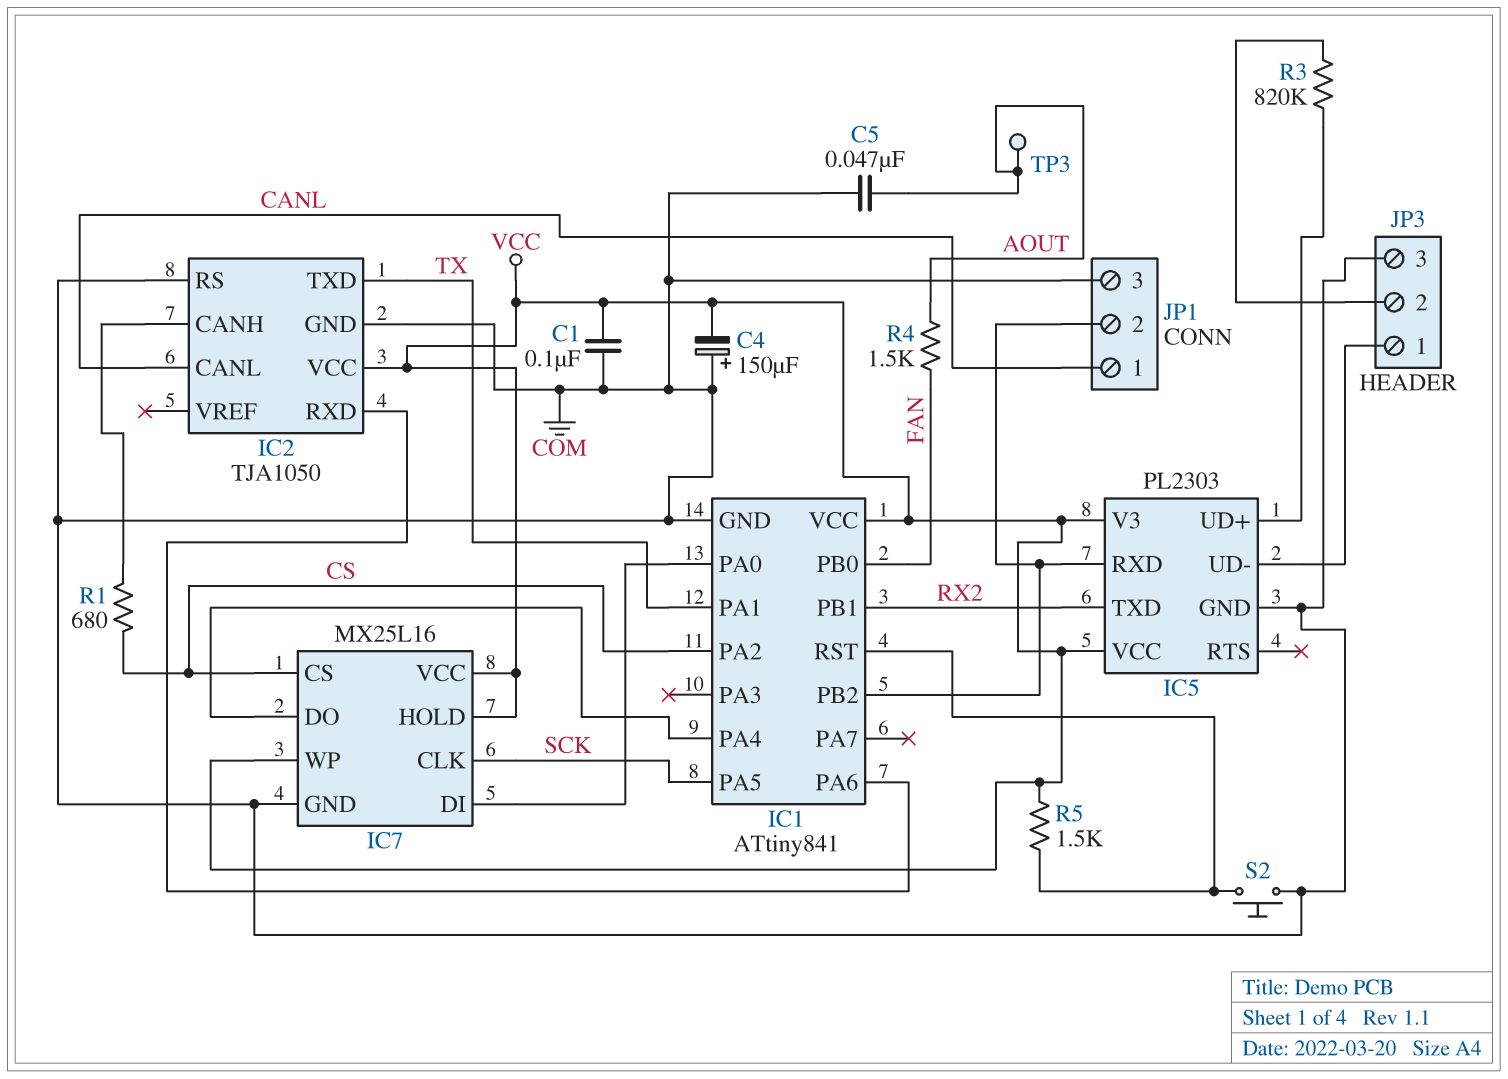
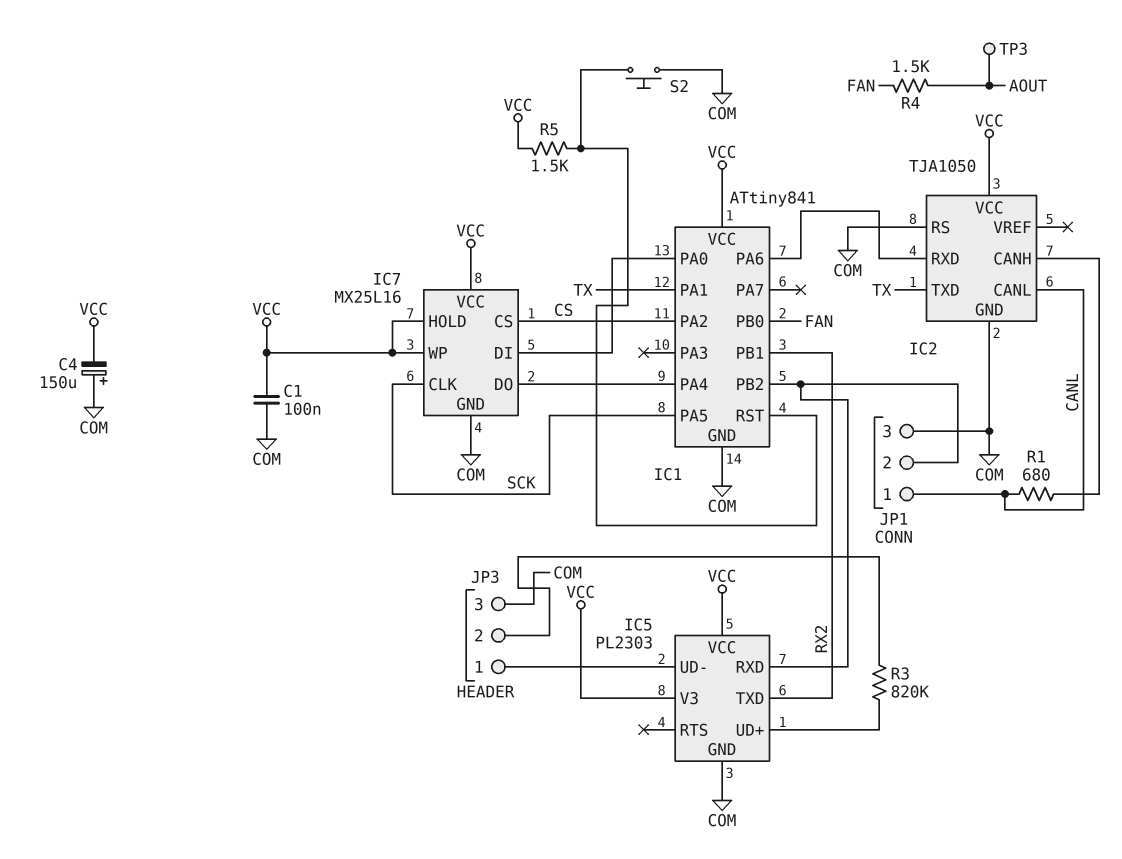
C5: 47nF (AOUT, COM) -> none
R1: 680 (CS, IC2/CANH) -> 680 (CANL, IC2/CANH)

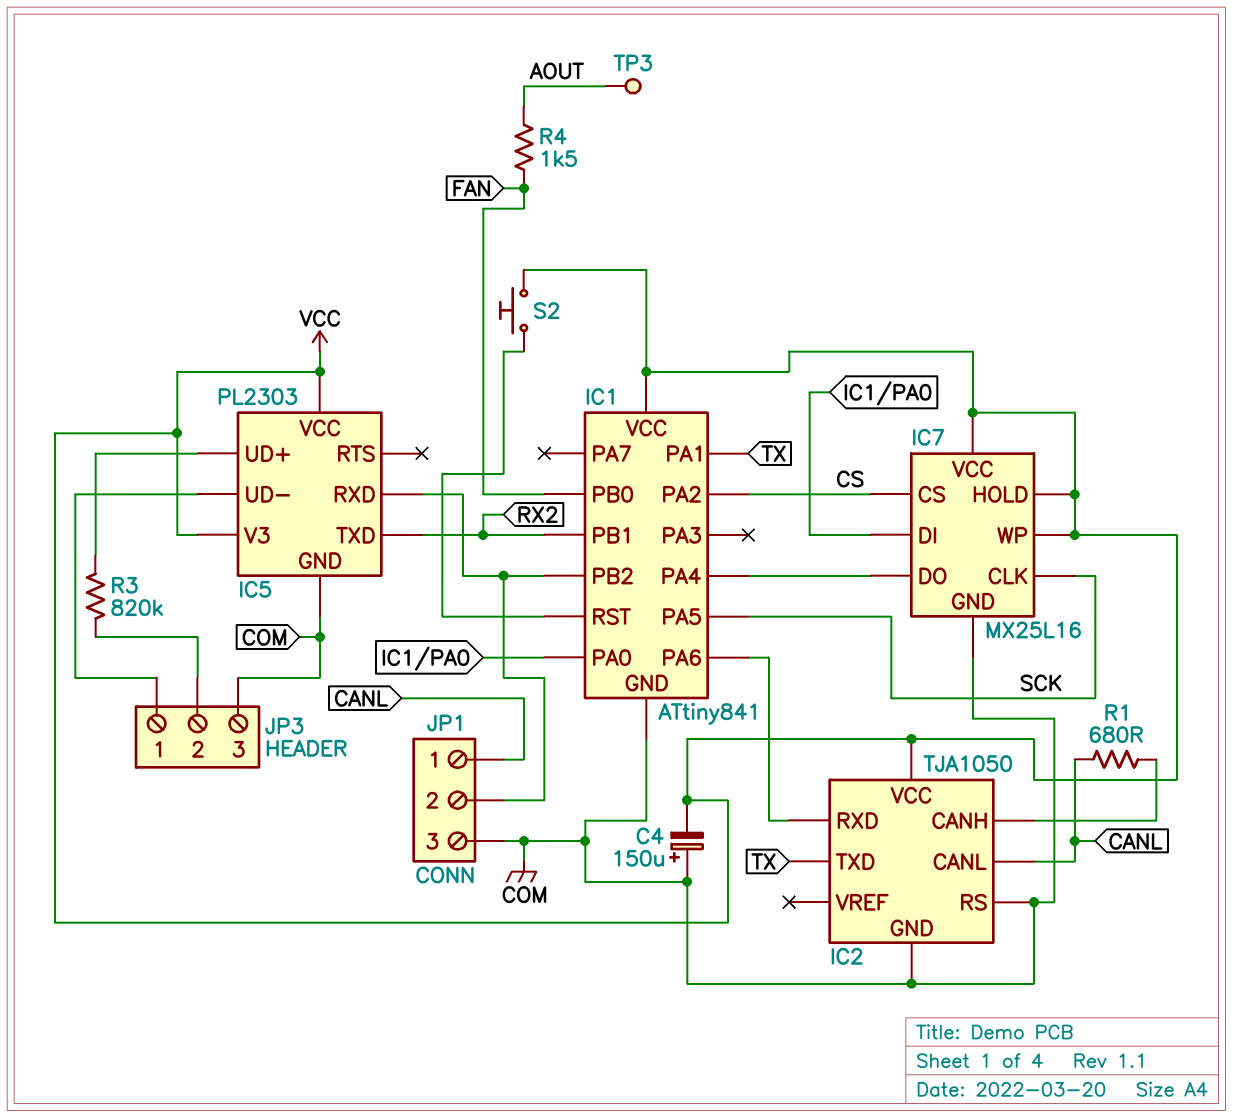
C1: 100nF (COM, VCC) -> none
R5: 1.5k (IC1/RST, VCC) -> none
S2: button (COM, IC1/RST) -> button (IC1/RST, VCC)

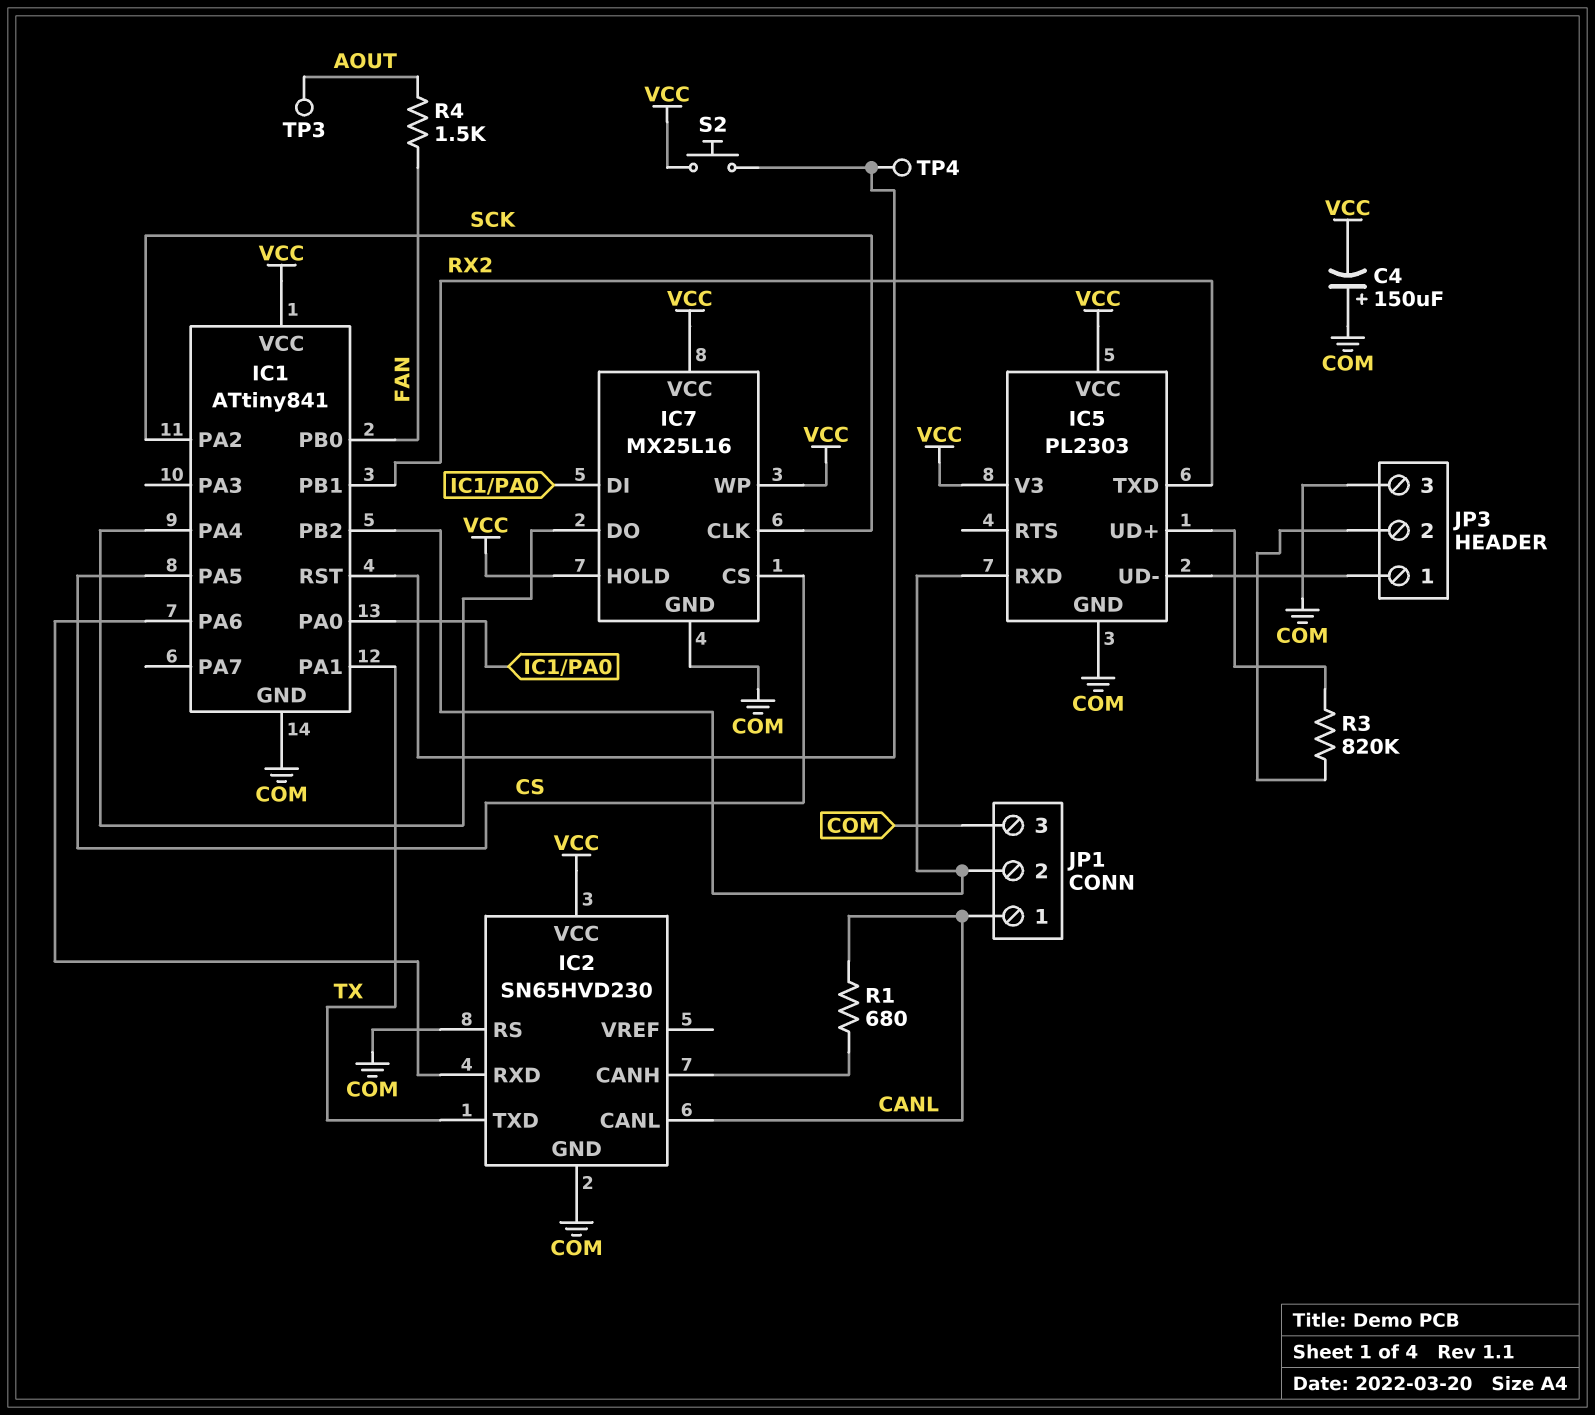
IC1 pin PA2: CS -> SCK
IC1 pin PA5: SCK -> CS
IC2: TJA1050 -> SN65HVD230
TP4: none -> test point (IC1/RST)

